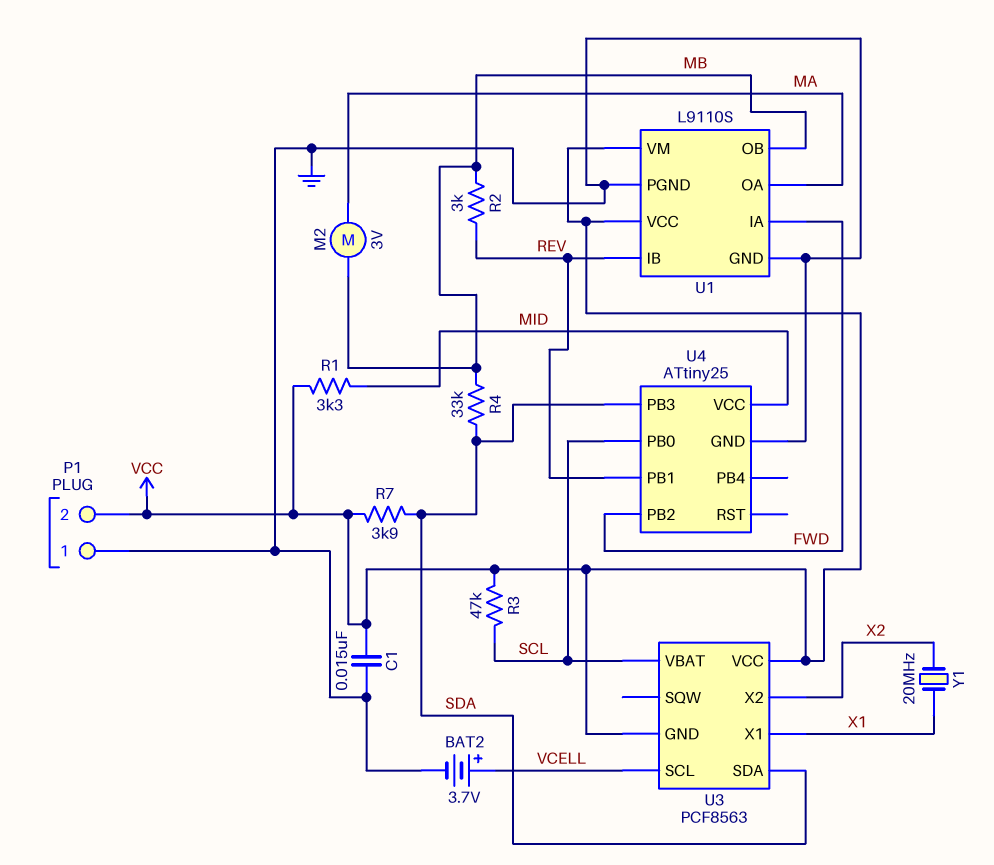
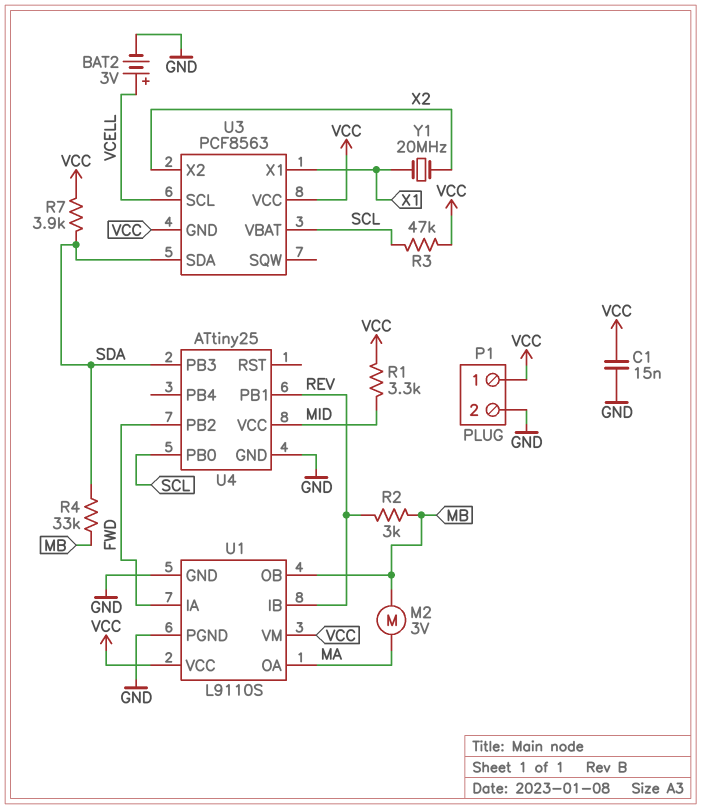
BAT2: 3.7V (plus VCELL, minus GND) -> 3V (plus VCELL, minus GND)
P1 pin 1: GND -> VCC
P1 pin 2: VCC -> GND

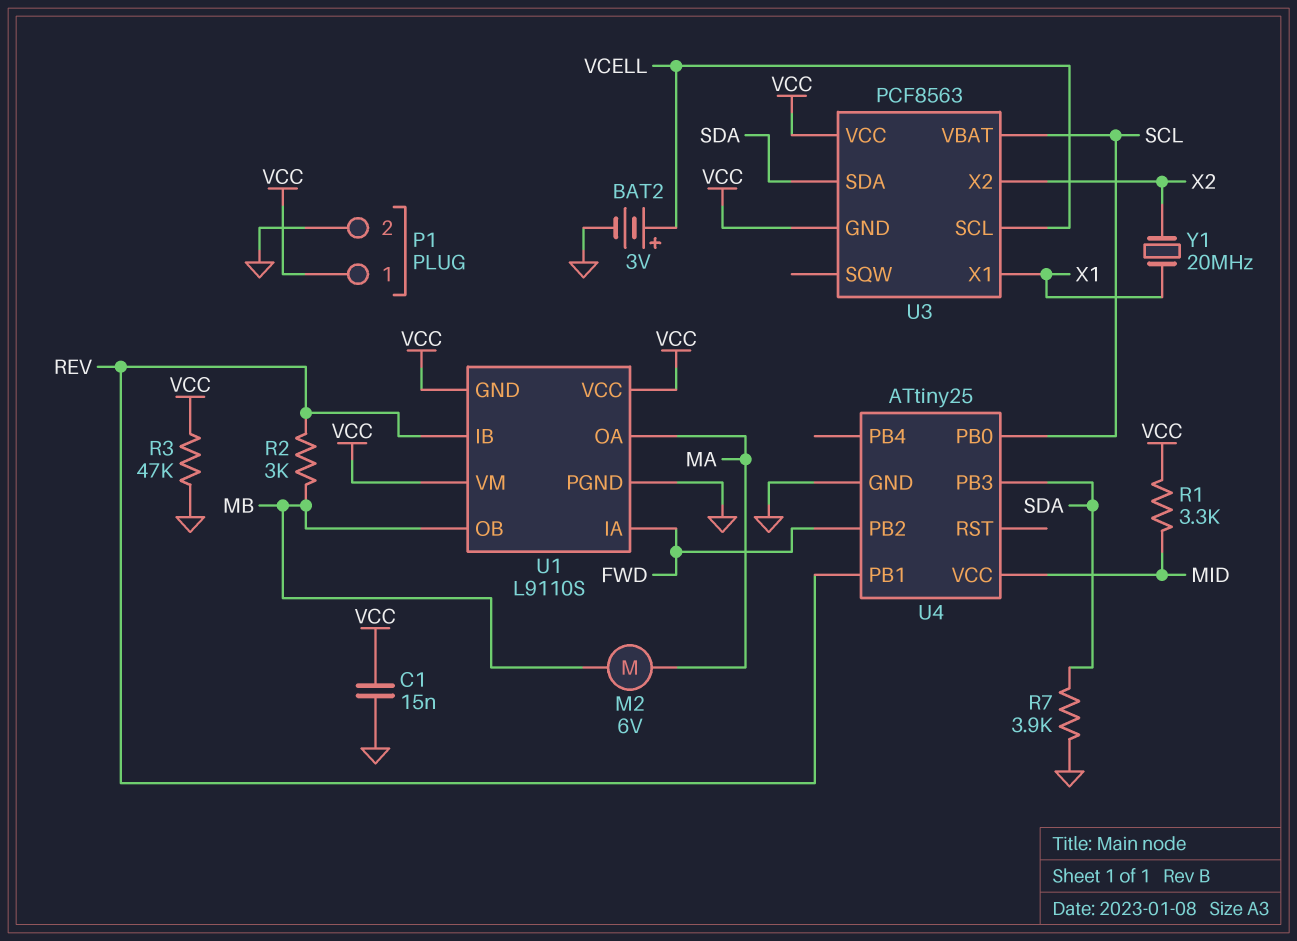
M2: motor 3V (MA, MB) -> motor 6V (MA, MB)
R3: 47k (SCL, VCC) -> 47k (GND, VCC)
R4: 33k (MB, SDA) -> none
R7: 3.9k (SDA, VCC) -> 3.9k (GND, SDA)
U1 pin GND: GND -> VCC

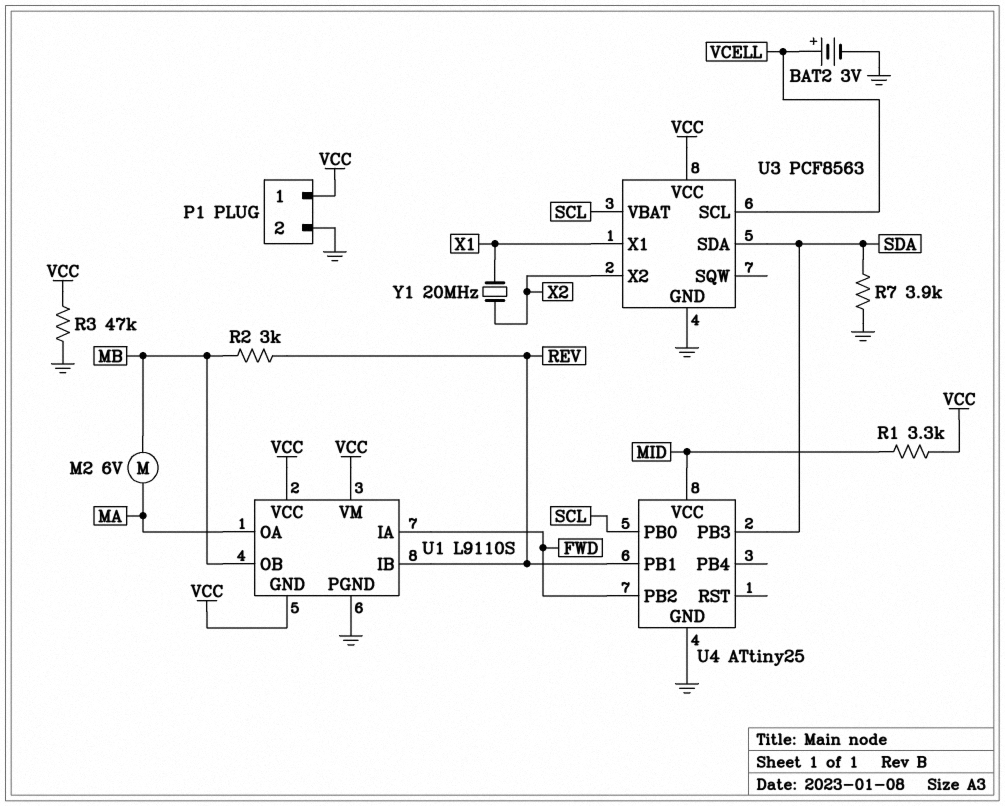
C1: 15nF (GND, VCC) -> none
U3 pin GND: VCC -> GND

